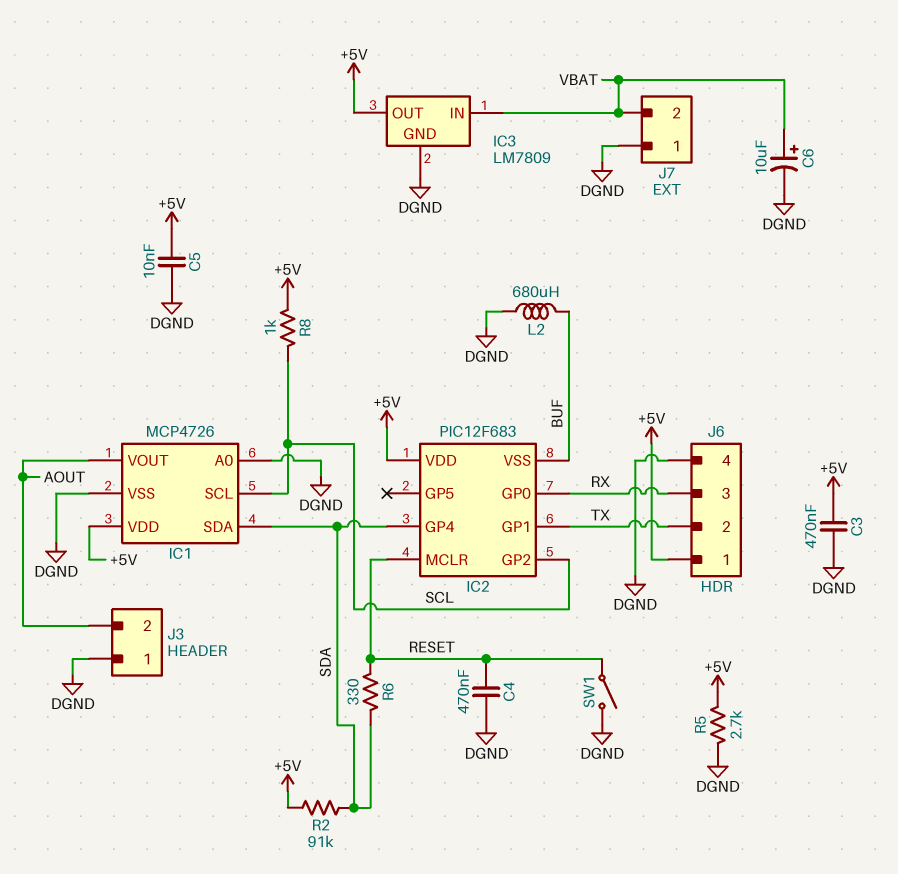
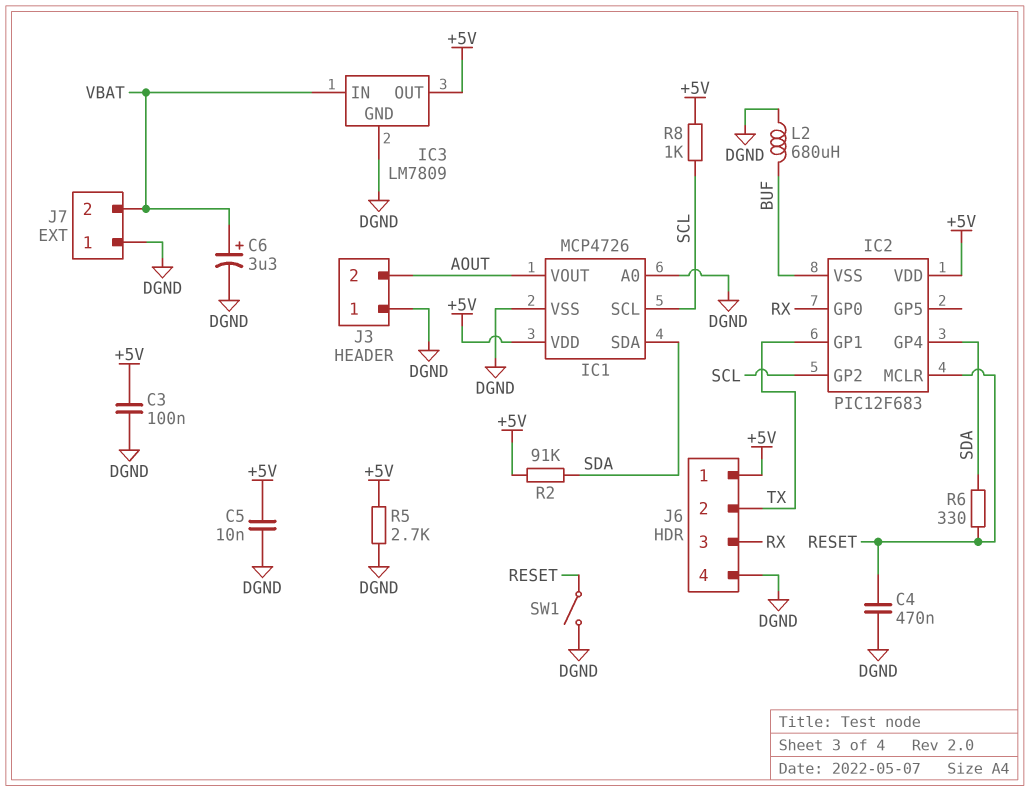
C3: 470nF (+5V, DGND) -> 100nF (+5V, DGND)
C6: 10uF (plus VBAT, minus DGND) -> 3.3uF (plus VBAT, minus DGND)

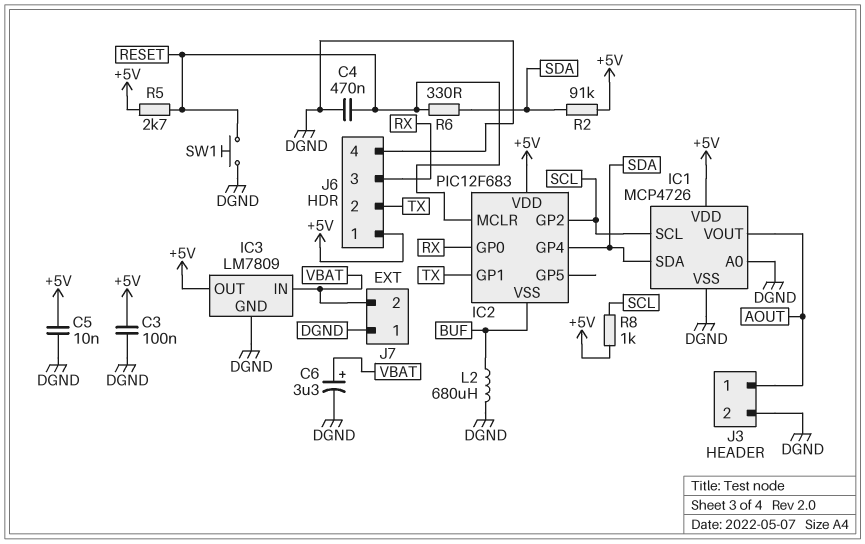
J3 pin 1: DGND -> AOUT
J3 pin 2: AOUT -> DGND
R5: 2.7k (+5V, DGND) -> 2.7k (+5V, RESET)
SW1: switch (DGND, RESET) -> button (DGND, RESET)

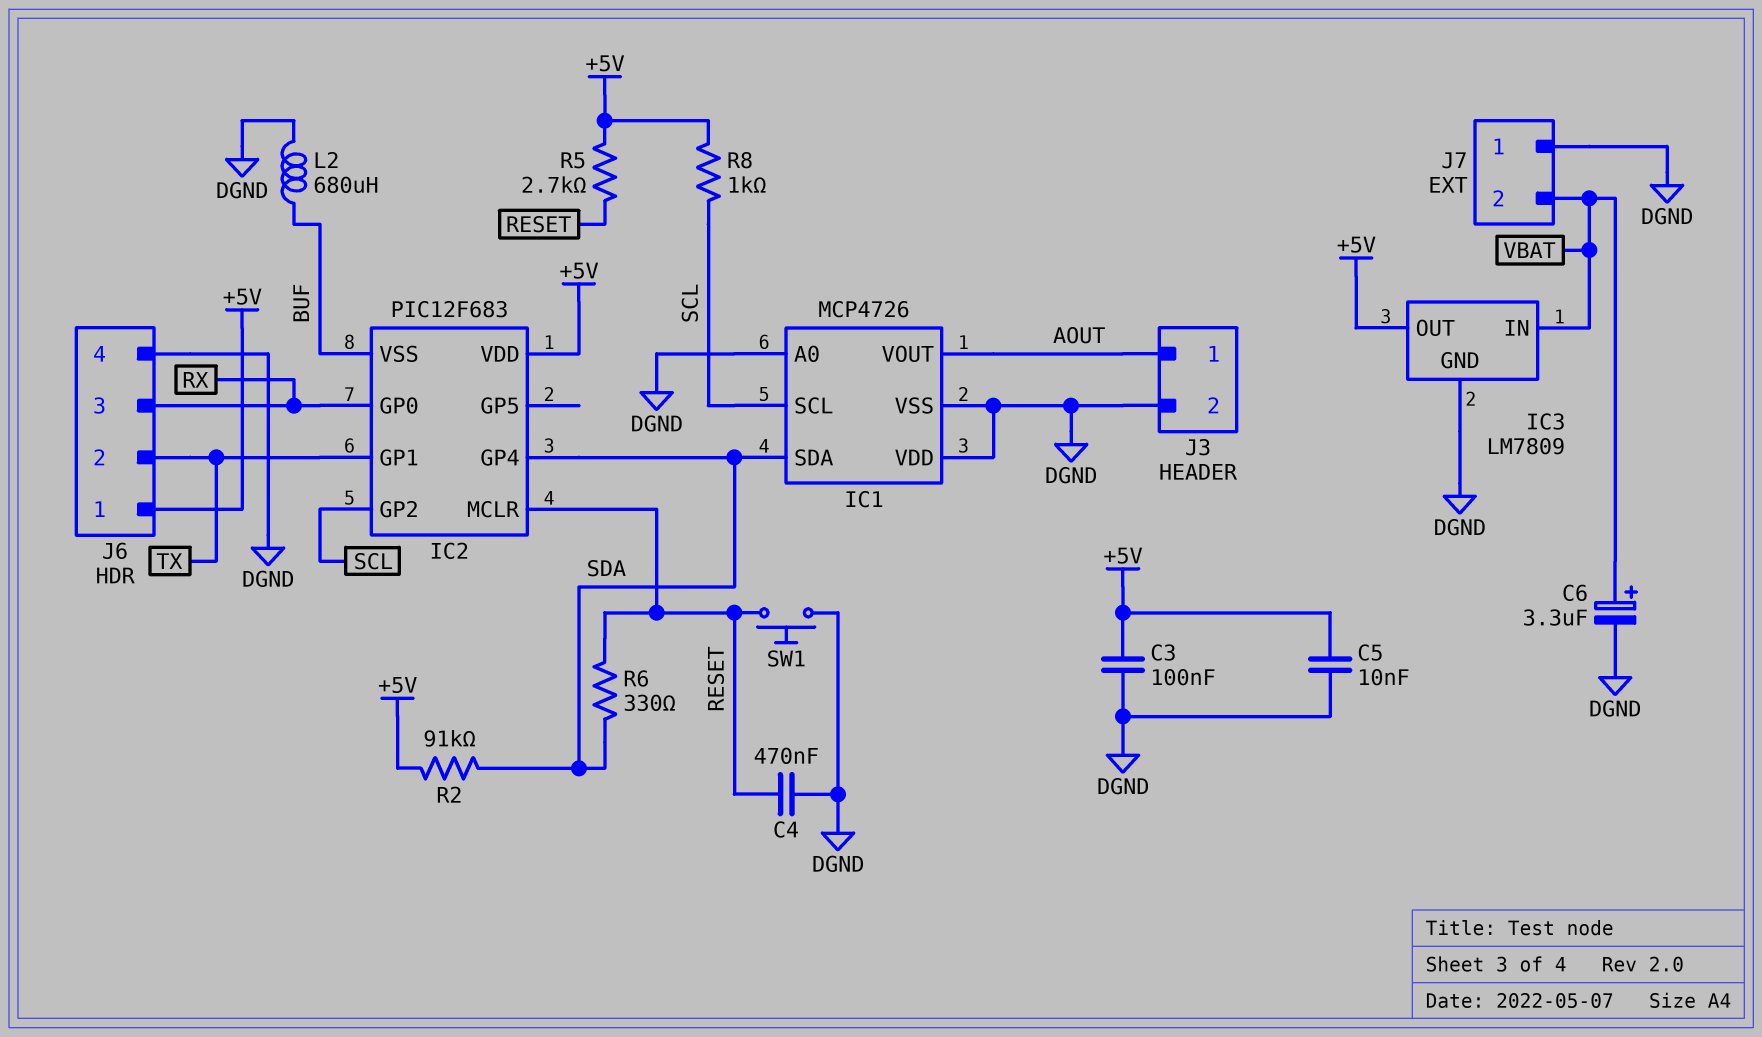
IC1 pin VDD: +5V -> DGND

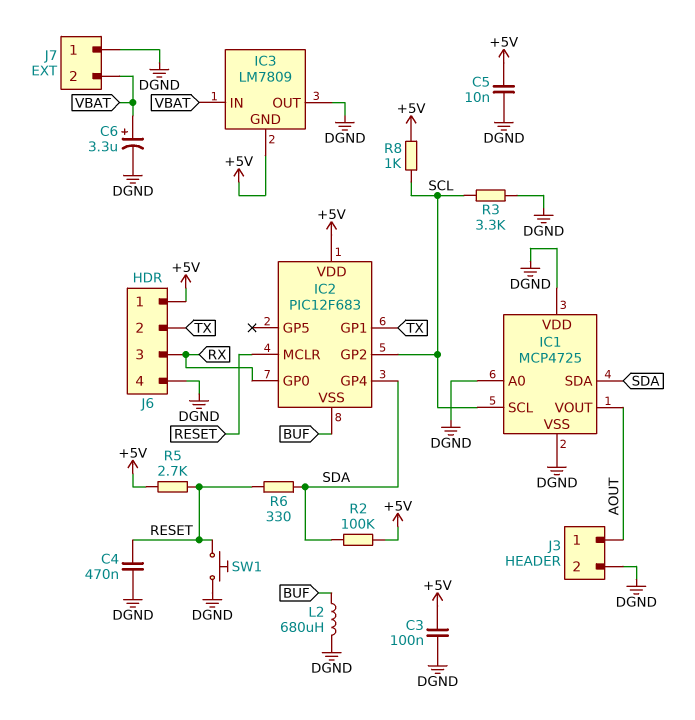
IC1: MCP4726 -> MCP4725
IC3 pin GND: DGND -> +5V
IC3 pin OUT: +5V -> DGND
R2: 91k (+5V, SDA) -> 100k (+5V, SDA)
R3: none -> 3.3k (DGND, SCL)

